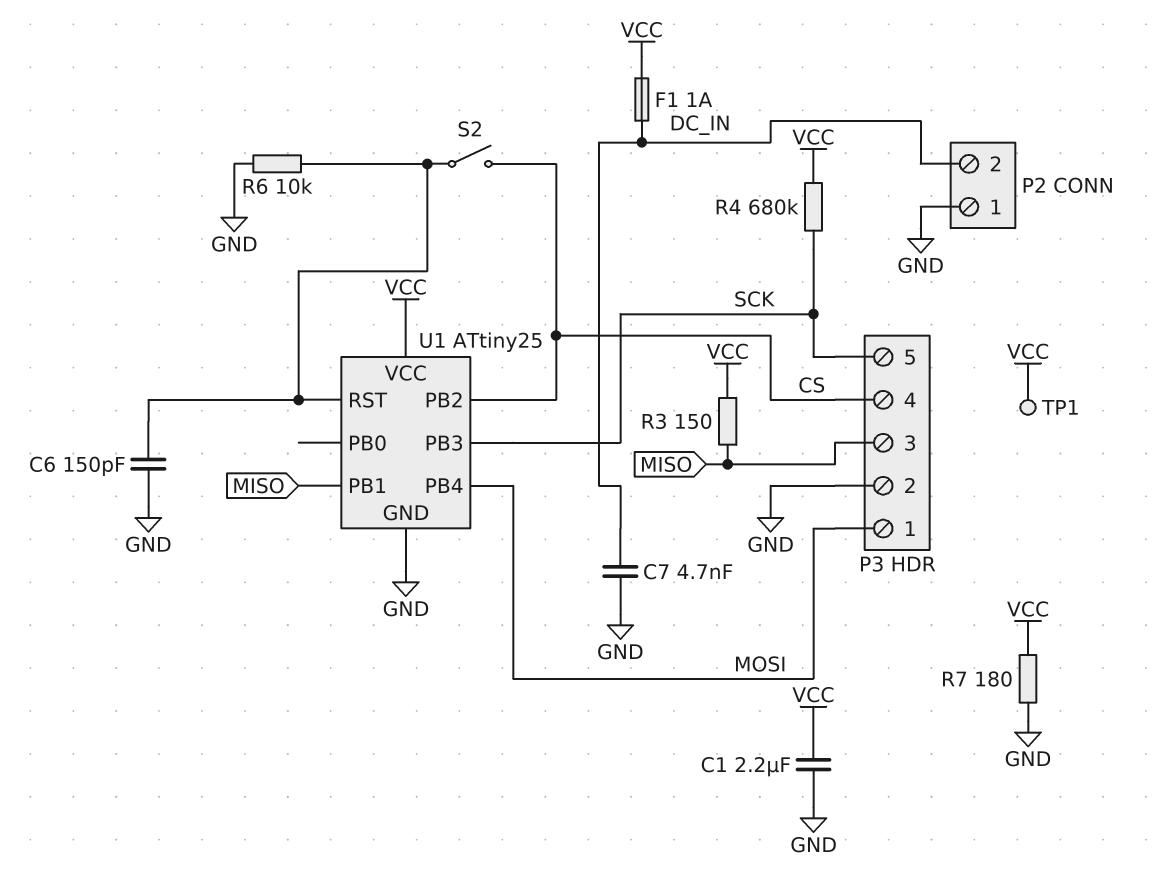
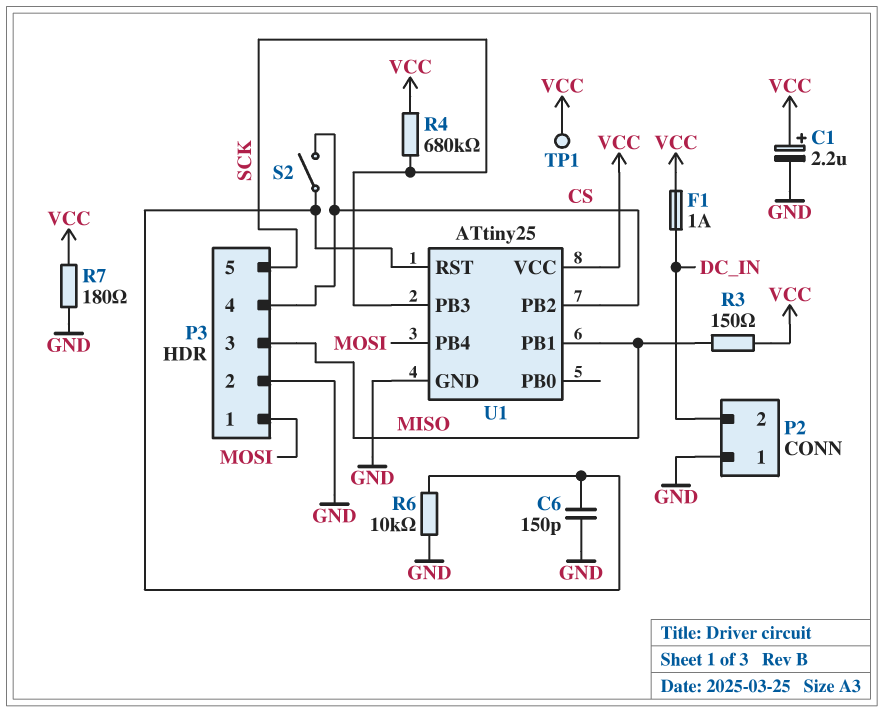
C1: 2.2uF (GND, VCC) -> 2.2uF (plus VCC, minus GND)
C7: 4.7nF (DC_IN, GND) -> none

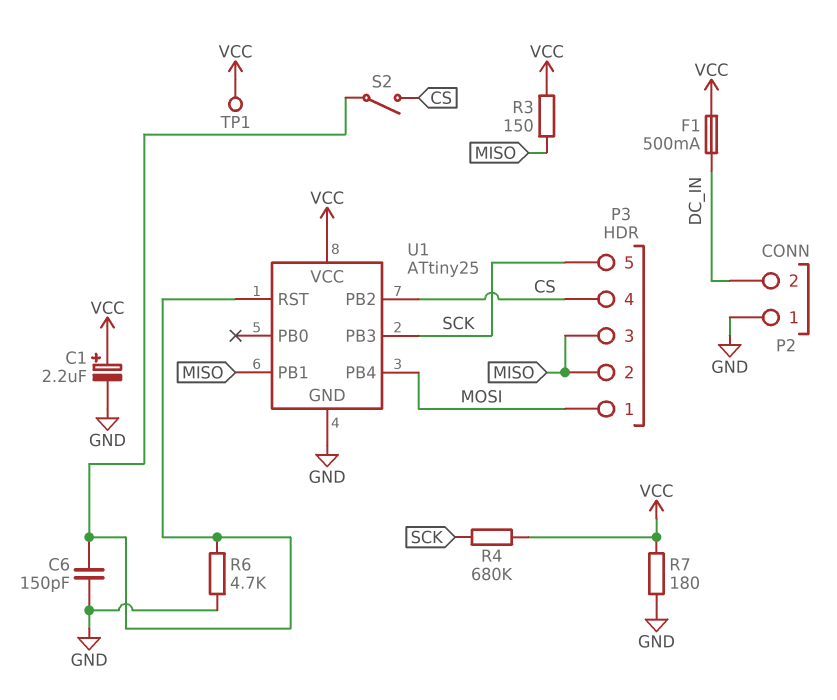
F1: 1A (DC_IN, VCC) -> 500mA (DC_IN, VCC)
P3 pin 2: GND -> MISO
R6: 10k (GND, U1/RST) -> 4.7k (GND, U1/RST)

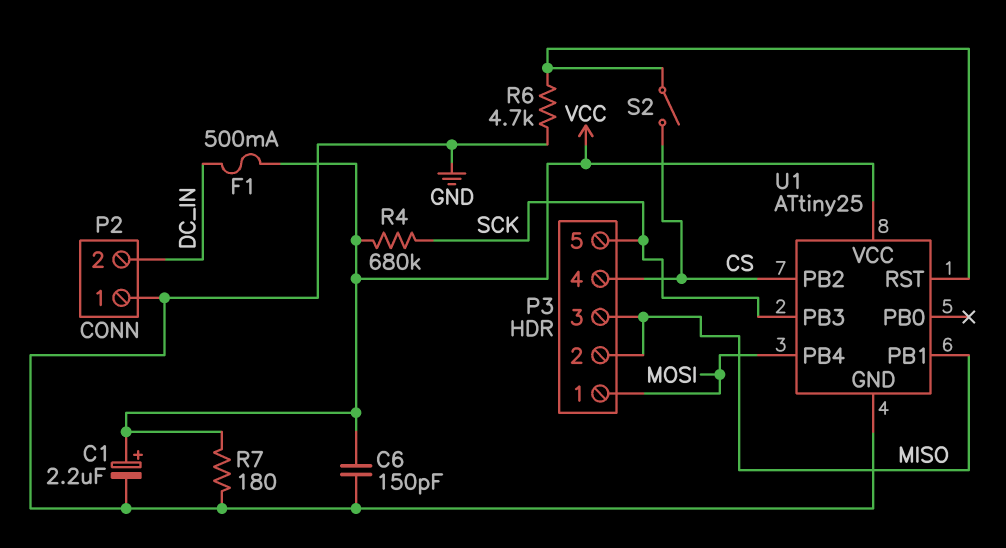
C6: 150pF (GND, U1/RST) -> 150pF (GND, VCC)
R3: 150 (MISO, VCC) -> none
TP1: test point (VCC) -> none

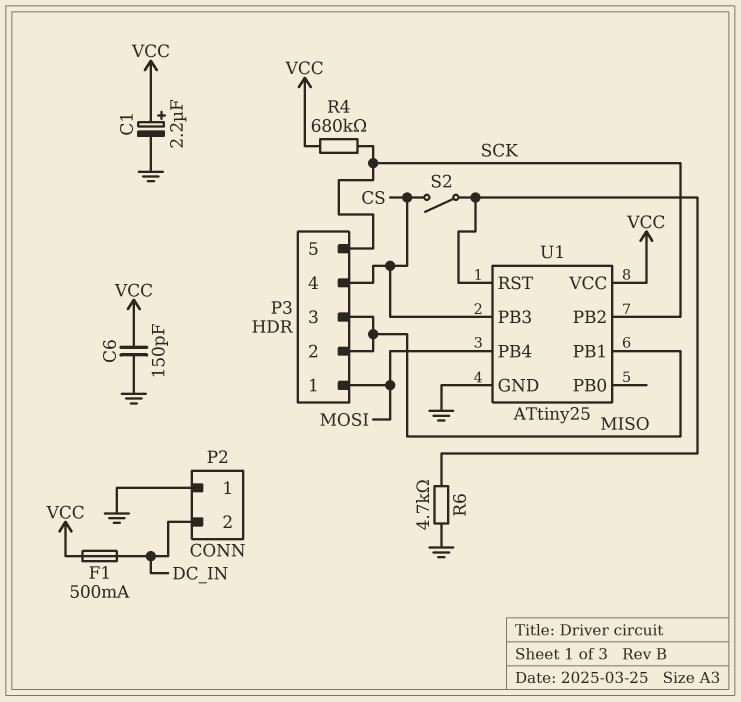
R7: 180 (GND, VCC) -> none
U1 pin PB2: CS -> SCK
U1 pin PB3: SCK -> CS

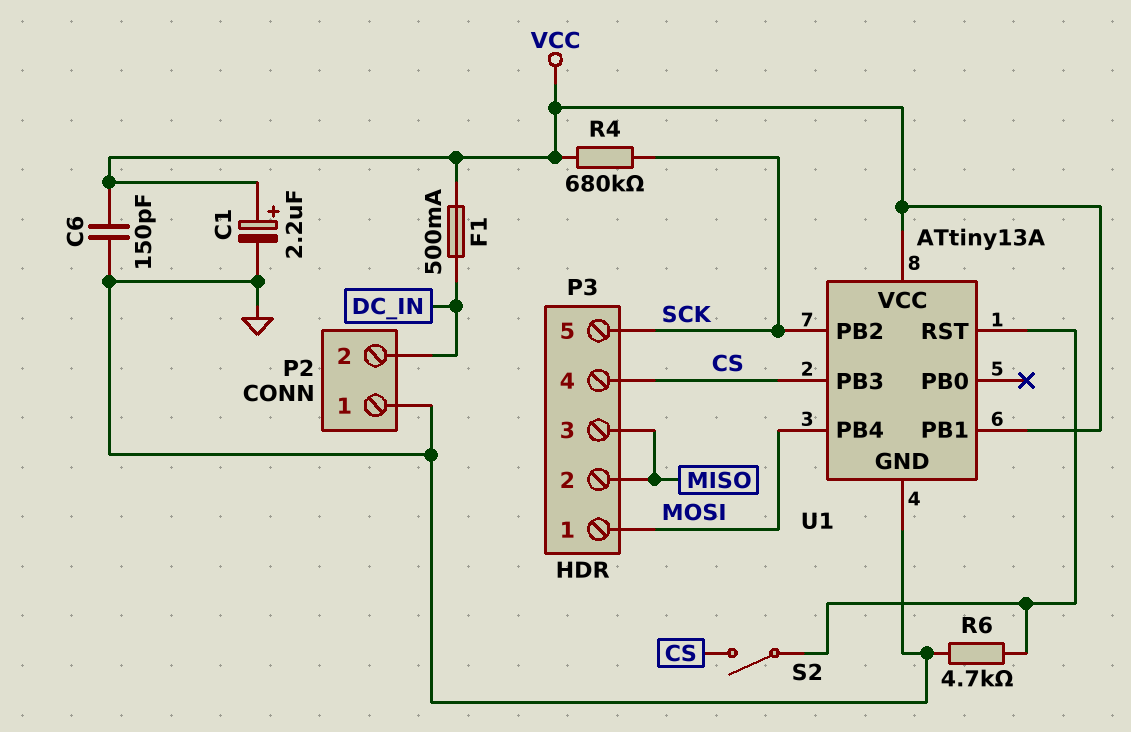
U1: ATtiny25 -> ATtiny13A
U1 pin PB1: MISO -> VCC

